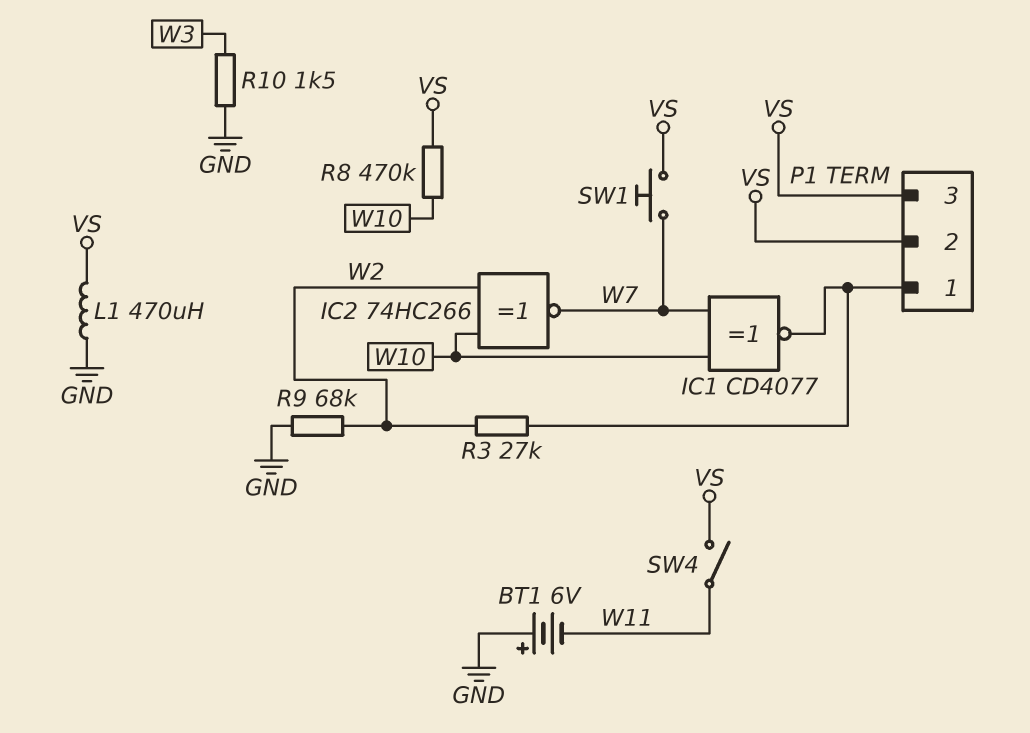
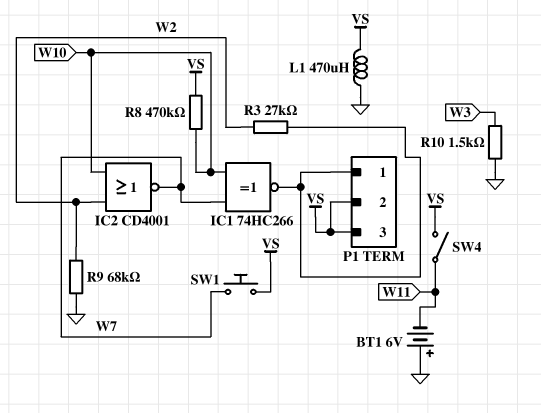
IC1: XNOR CD4077 (in W7, in W10, out P1/1) -> XNOR 74HC266 (in W7, in W10, out P1/1)
IC2: XNOR 74HC266 (in W2, in W10, out W7) -> NOR CD4001 (in W2, in W10, out W7)

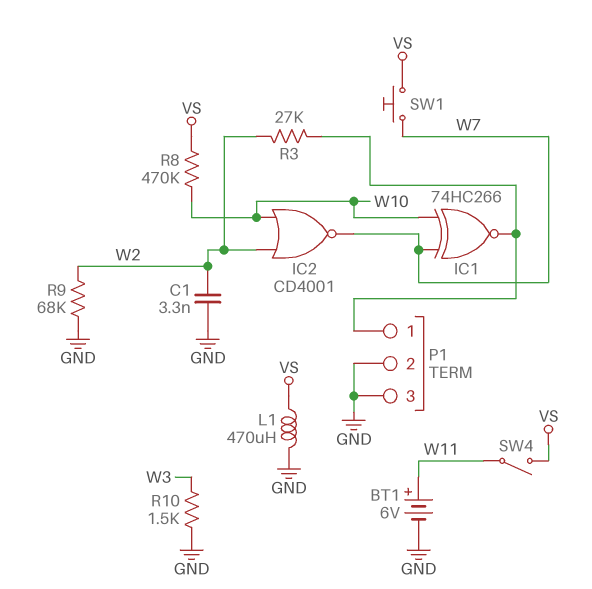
BT1: 6V (plus GND, minus W11) -> 6V (plus W11, minus GND)
C1: none -> 3.3nF (GND, W2)
P1 pin 2: VS -> GND
P1 pin 3: VS -> GND

